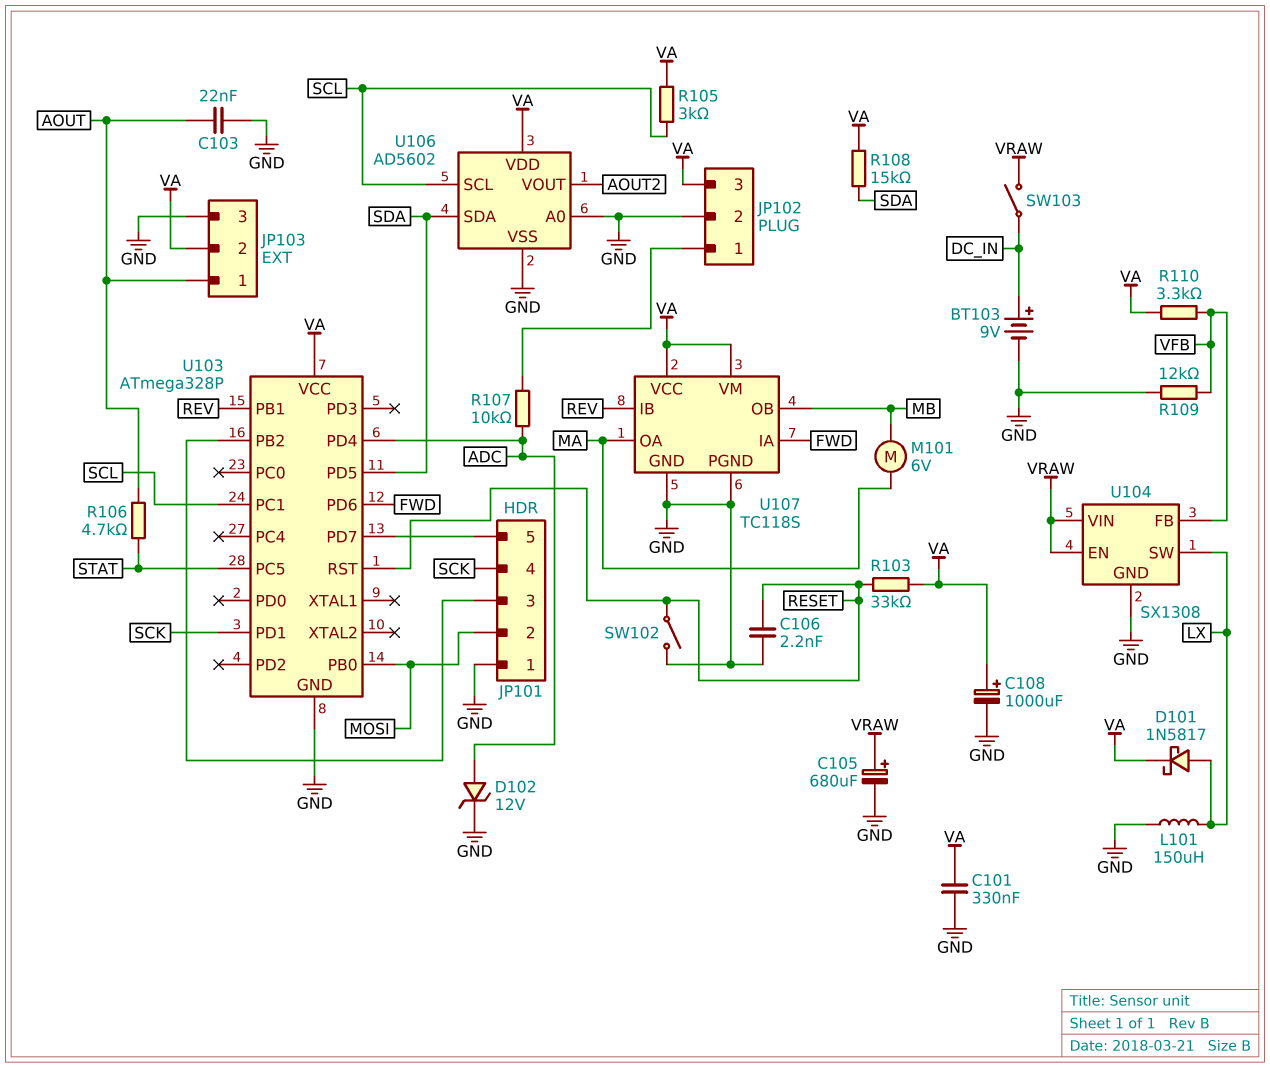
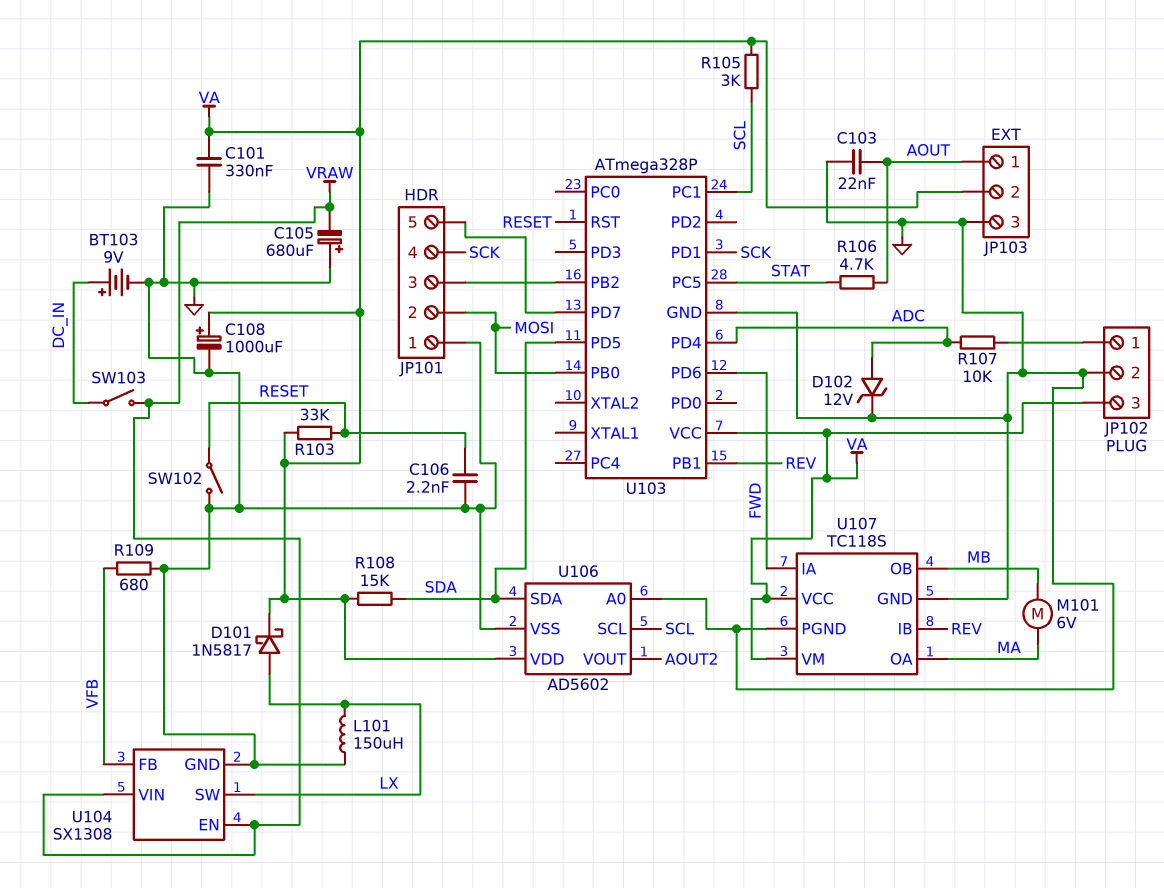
C105: 680uF (plus VRAW, minus GND) -> 680uF (plus GND, minus VRAW)
R109: 12k (GND, VFB) -> 680 (GND, VFB)
R110: 3.3k (VA, VFB) -> none

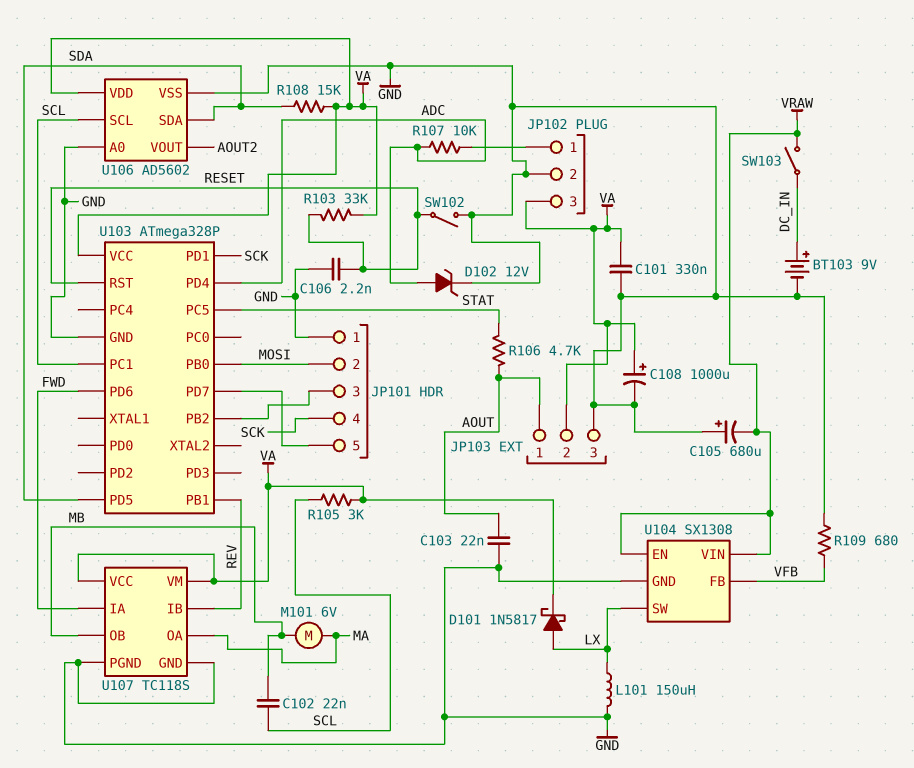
C102: none -> 22nF (MB, SCL)

